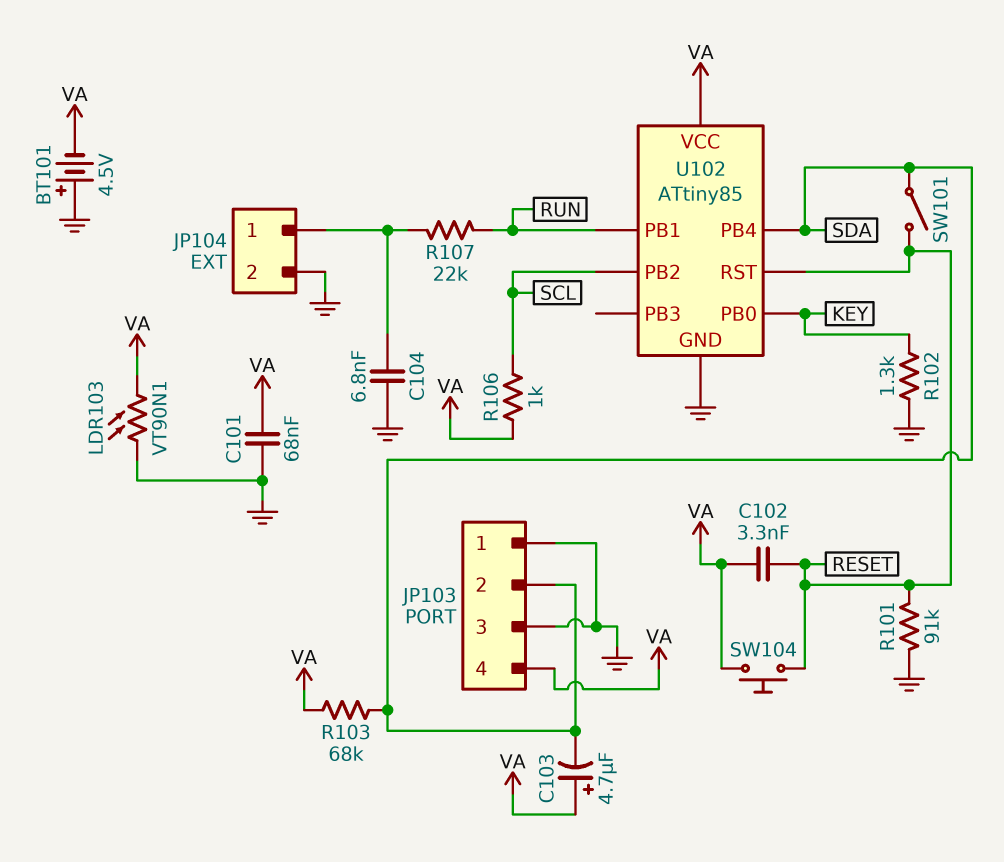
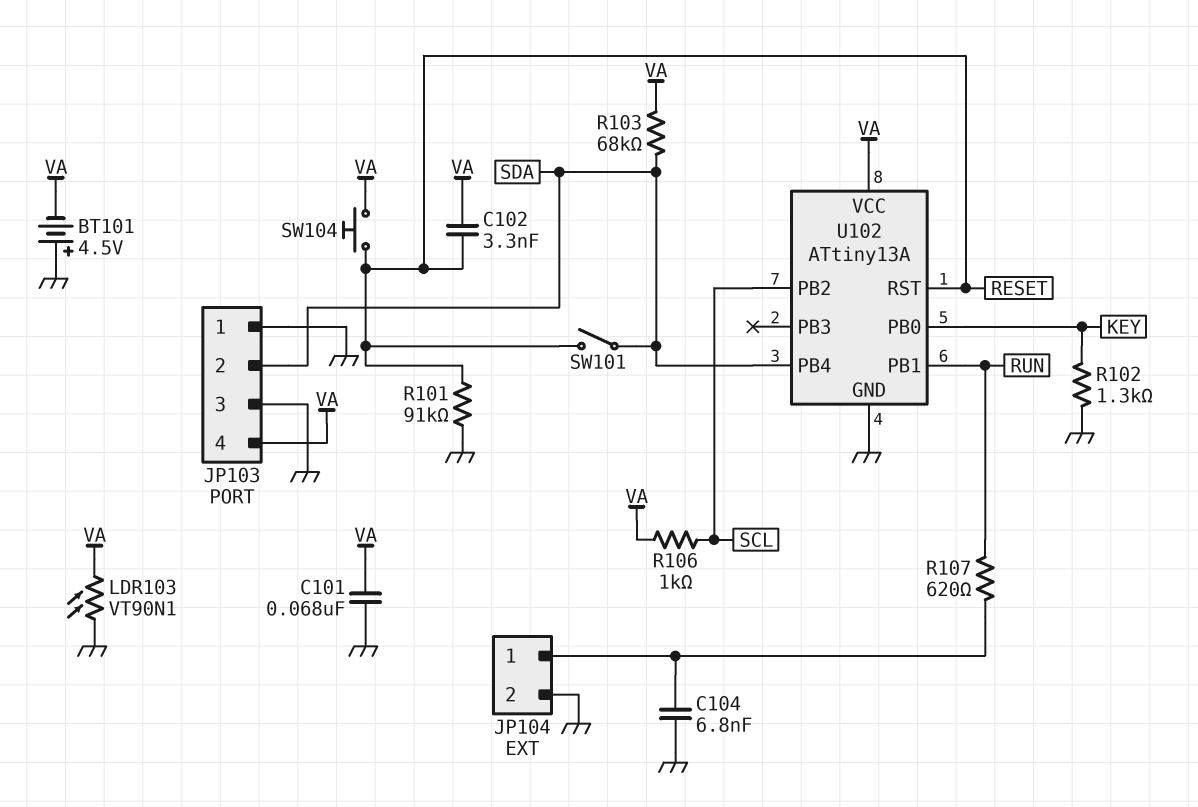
C103: 4.7uF (plus VA, minus SDA) -> none
R107: 22k (JP104/1, RUN) -> 620 (JP104/1, RUN)
U102: ATtiny85 -> ATtiny13A

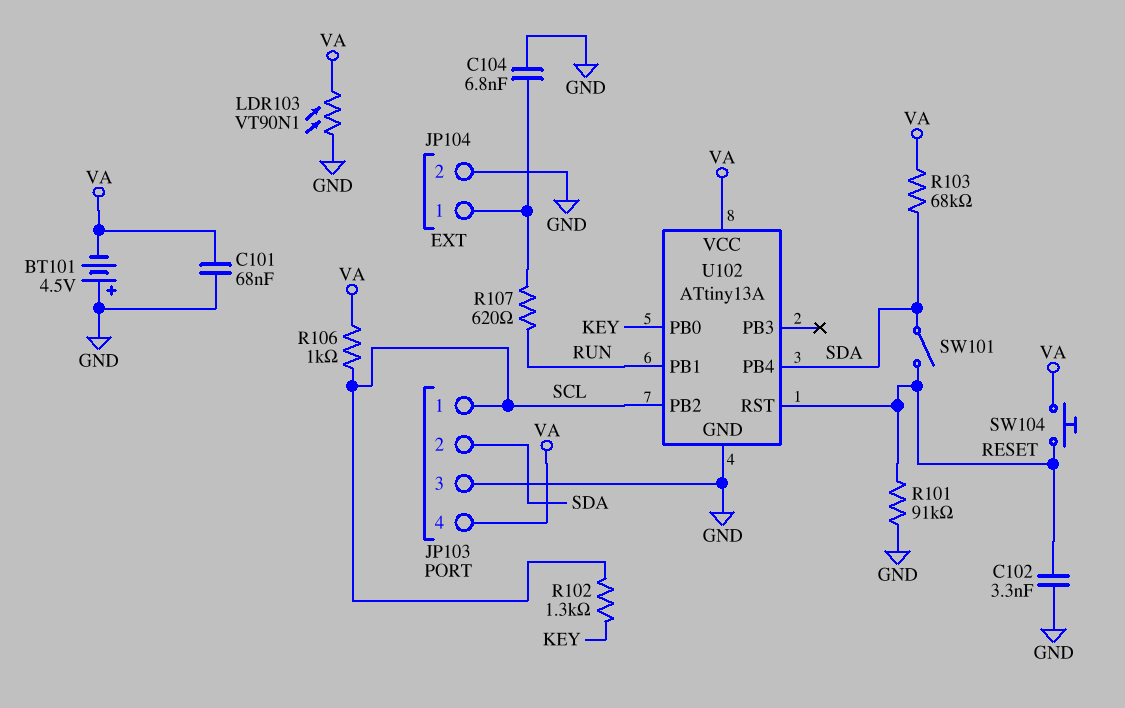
C102: 3.3nF (RESET, VA) -> 3.3nF (GND, RESET)
JP103 pin 1: GND -> SCL
R102: 1.3k (GND, KEY) -> 1.3k (KEY, SCL)

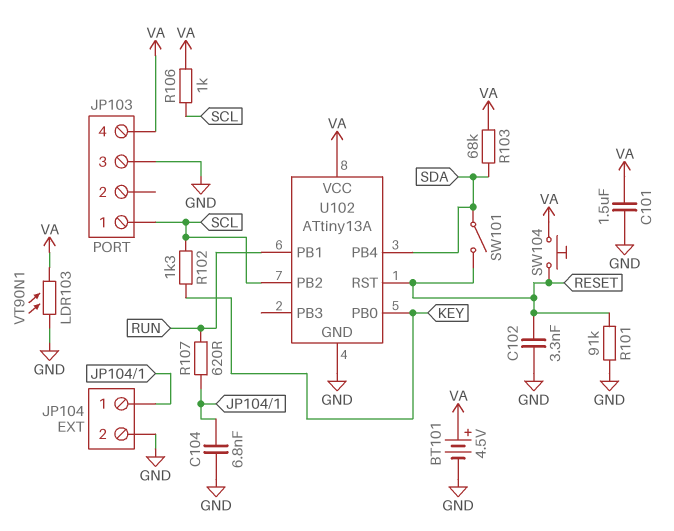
BT101: 4.5V (plus GND, minus VA) -> 4.5V (plus VA, minus GND)
C101: 68nF (GND, VA) -> 1.5uF (GND, VA)
JP103 pin 2: SDA -> none

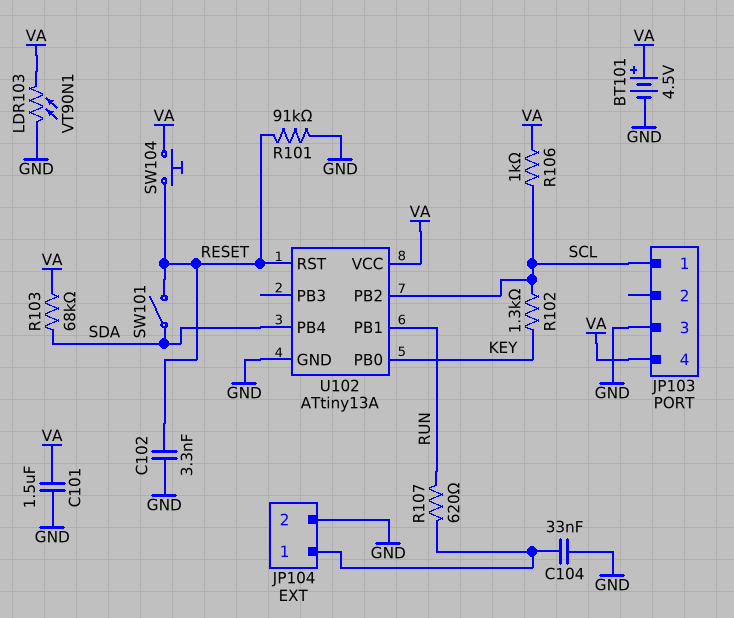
C104: 6.8nF (GND, JP104/1) -> 33nF (GND, JP104/1)

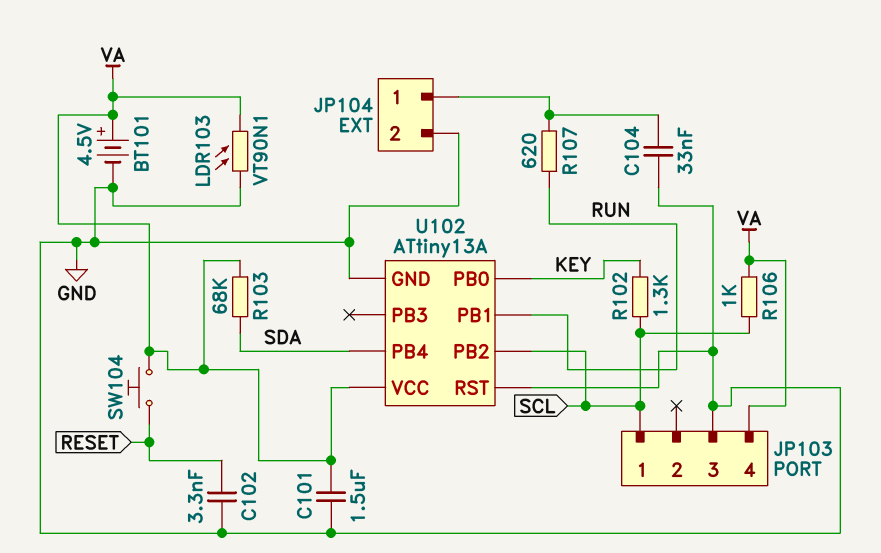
R101: 91k (GND, RESET) -> none
SW101: switch (RESET, SDA) -> none
U102 pin RST: RESET -> GND

